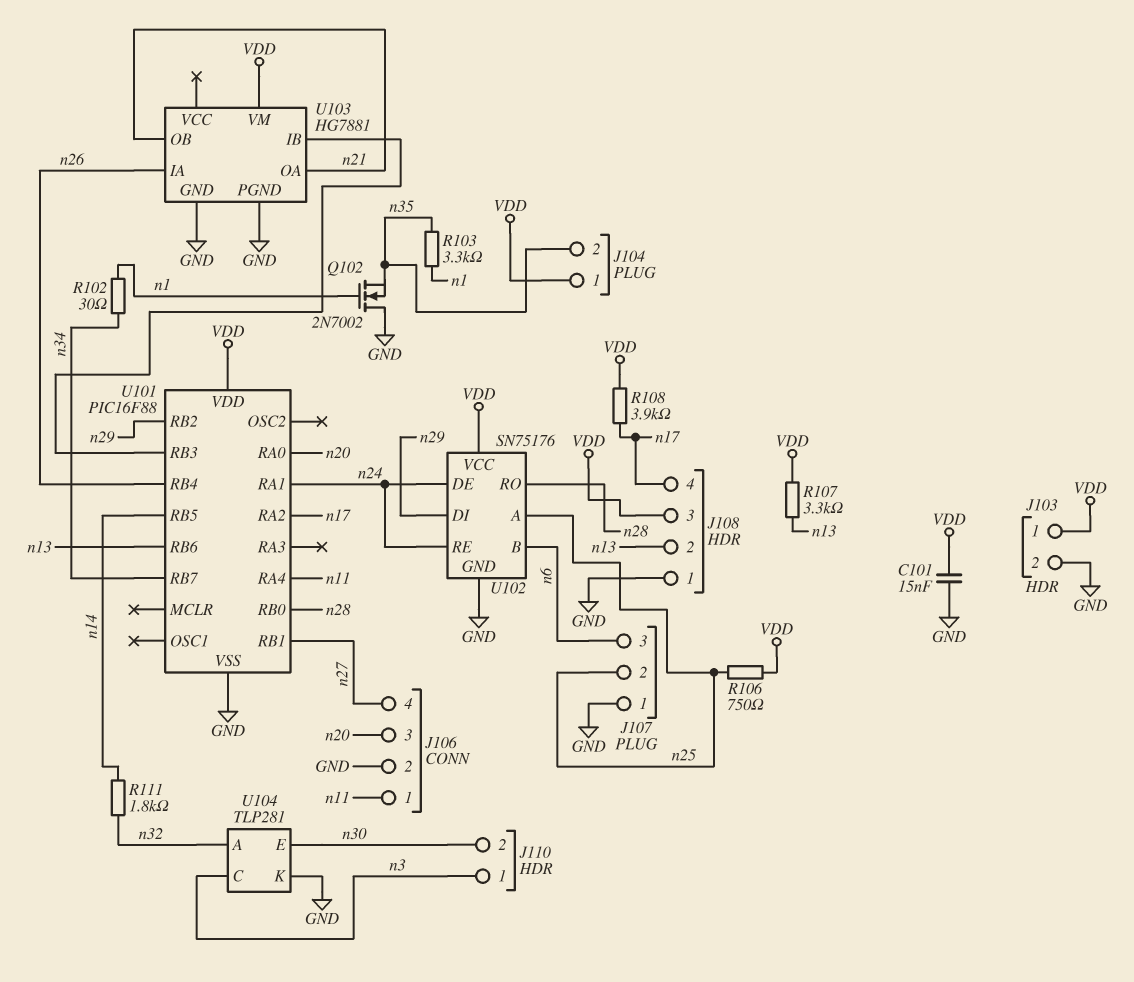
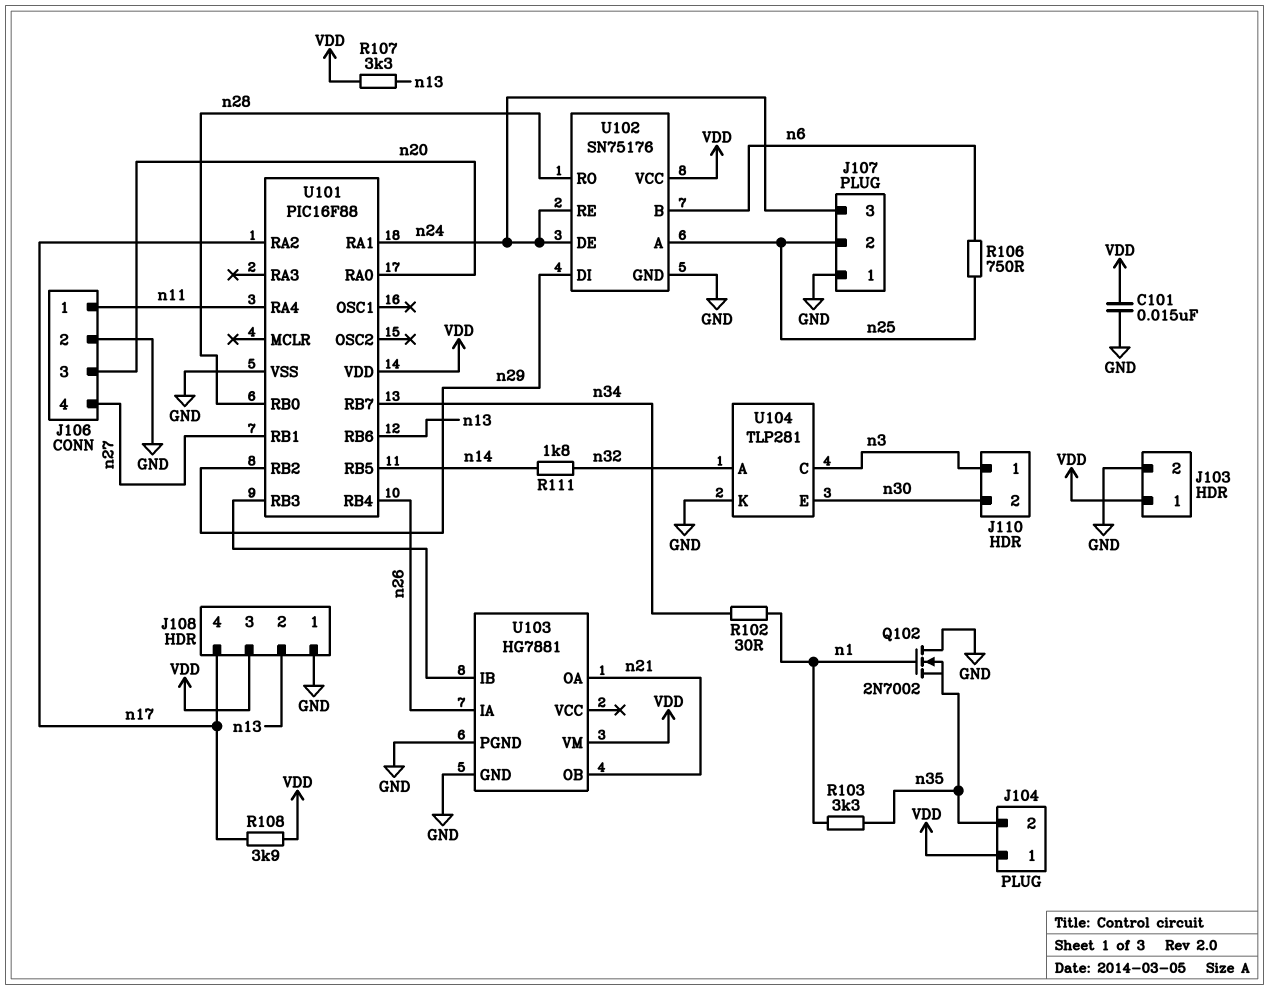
J107 pin 3: n6 -> n24
R106: 750 (VDD, n25) -> 750 (n6, n25)

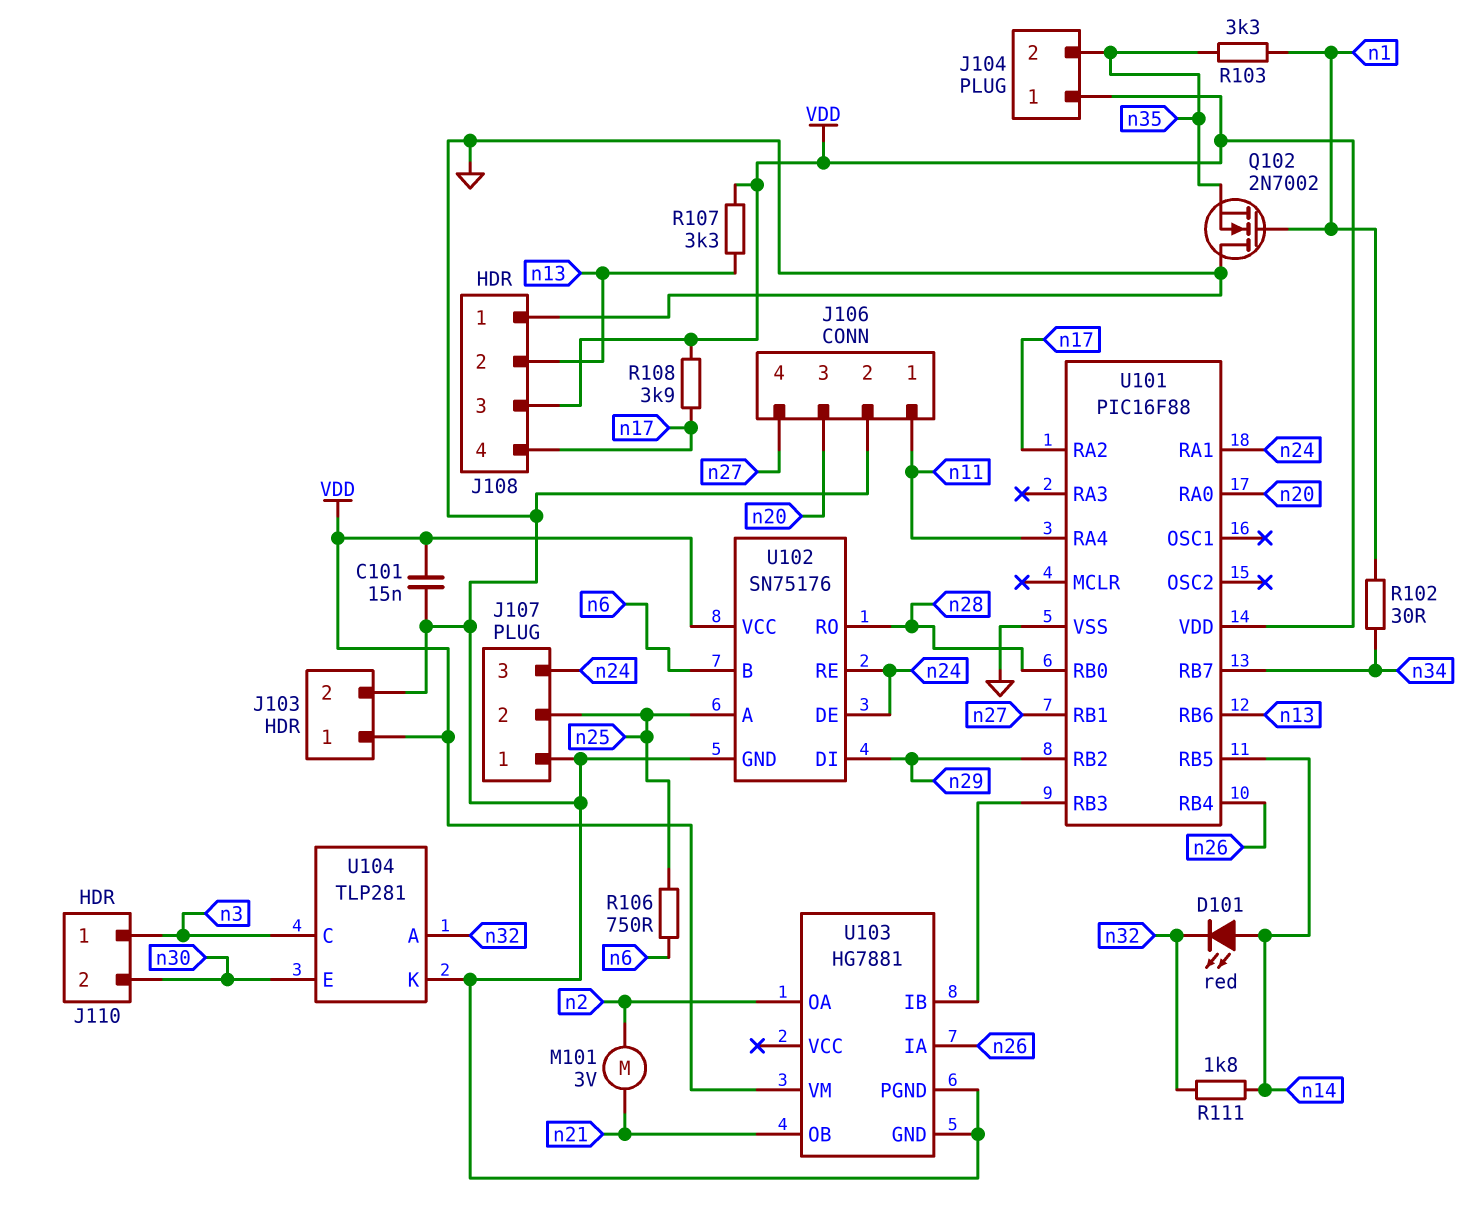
D101: none -> LED red (A n14, K n32)
M101: none -> motor 3V (n2, n21)
U103 pin OA: n21 -> n2

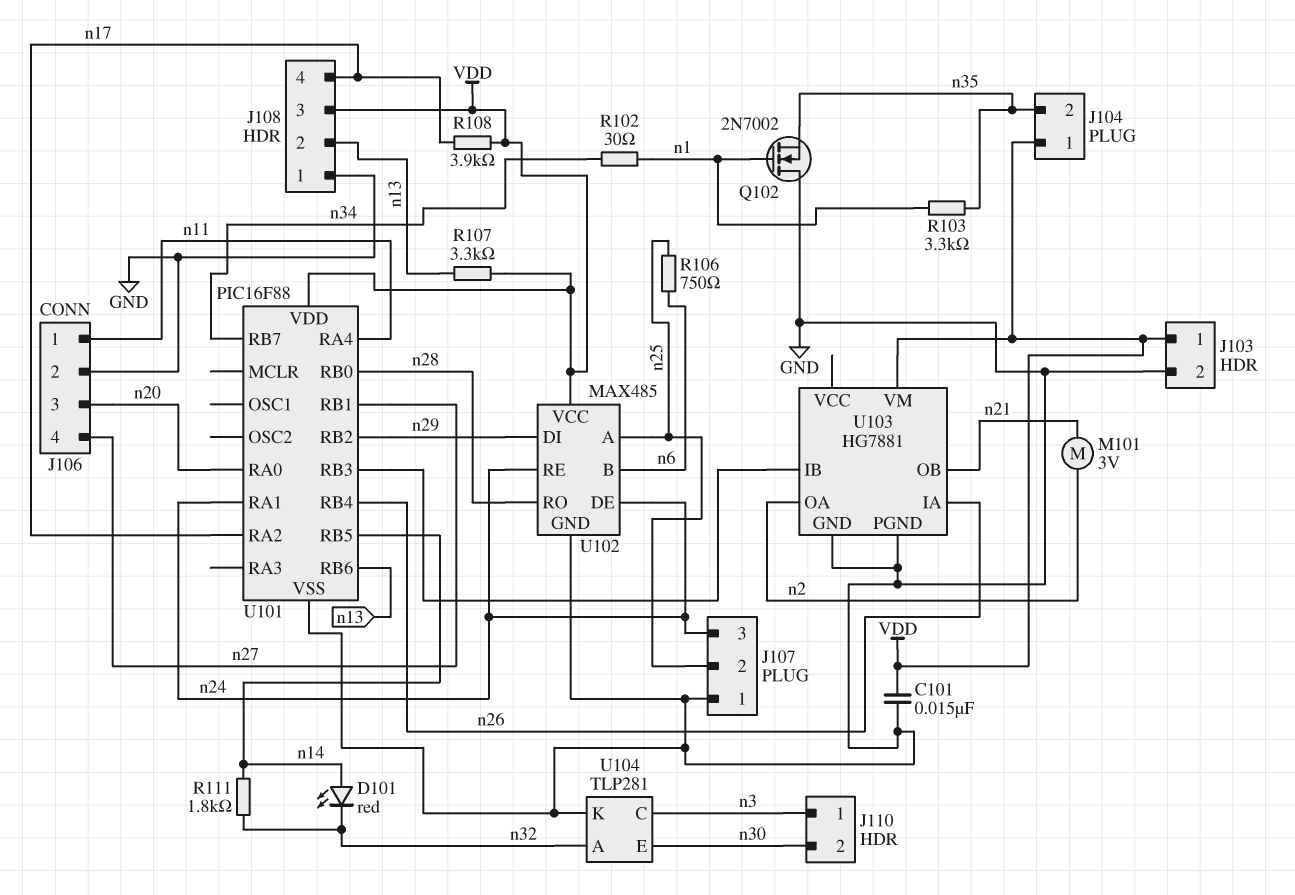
U102: SN75176 -> MAX485

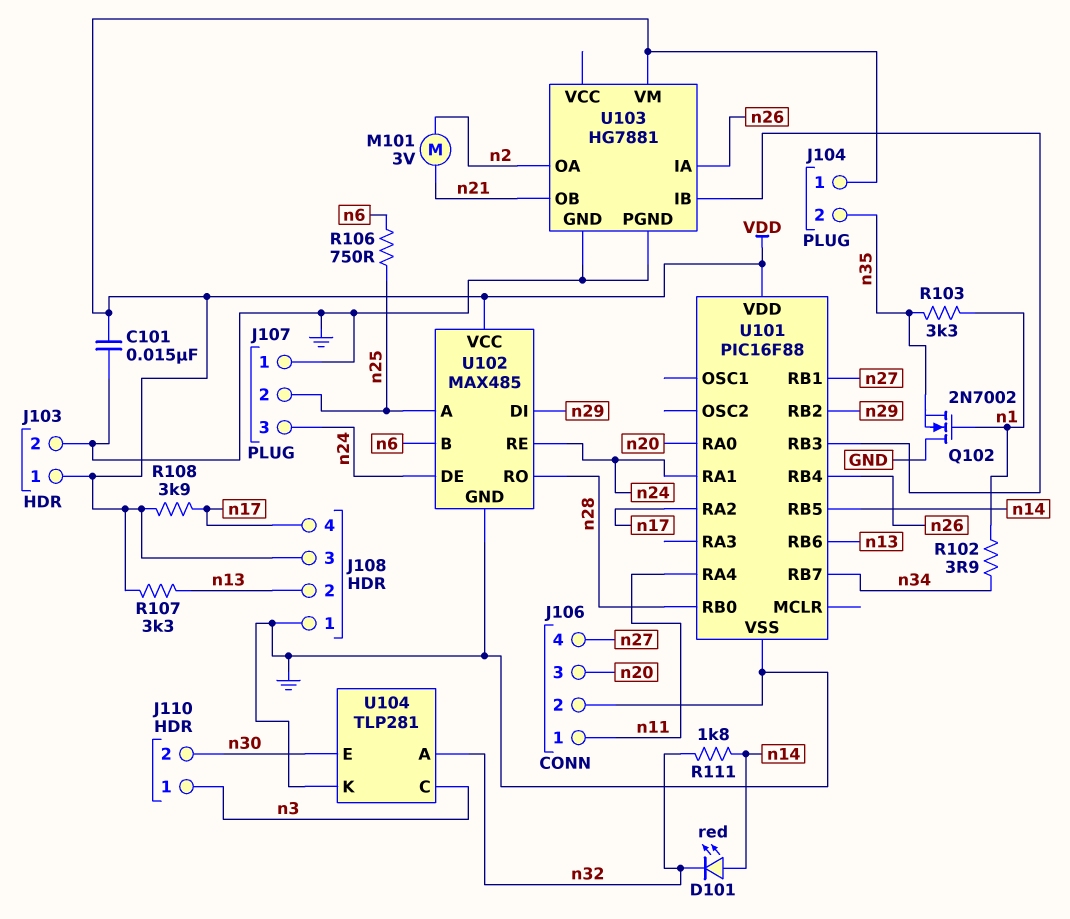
R102: 30 (n1, n34) -> 3.9 (n1, n34)

